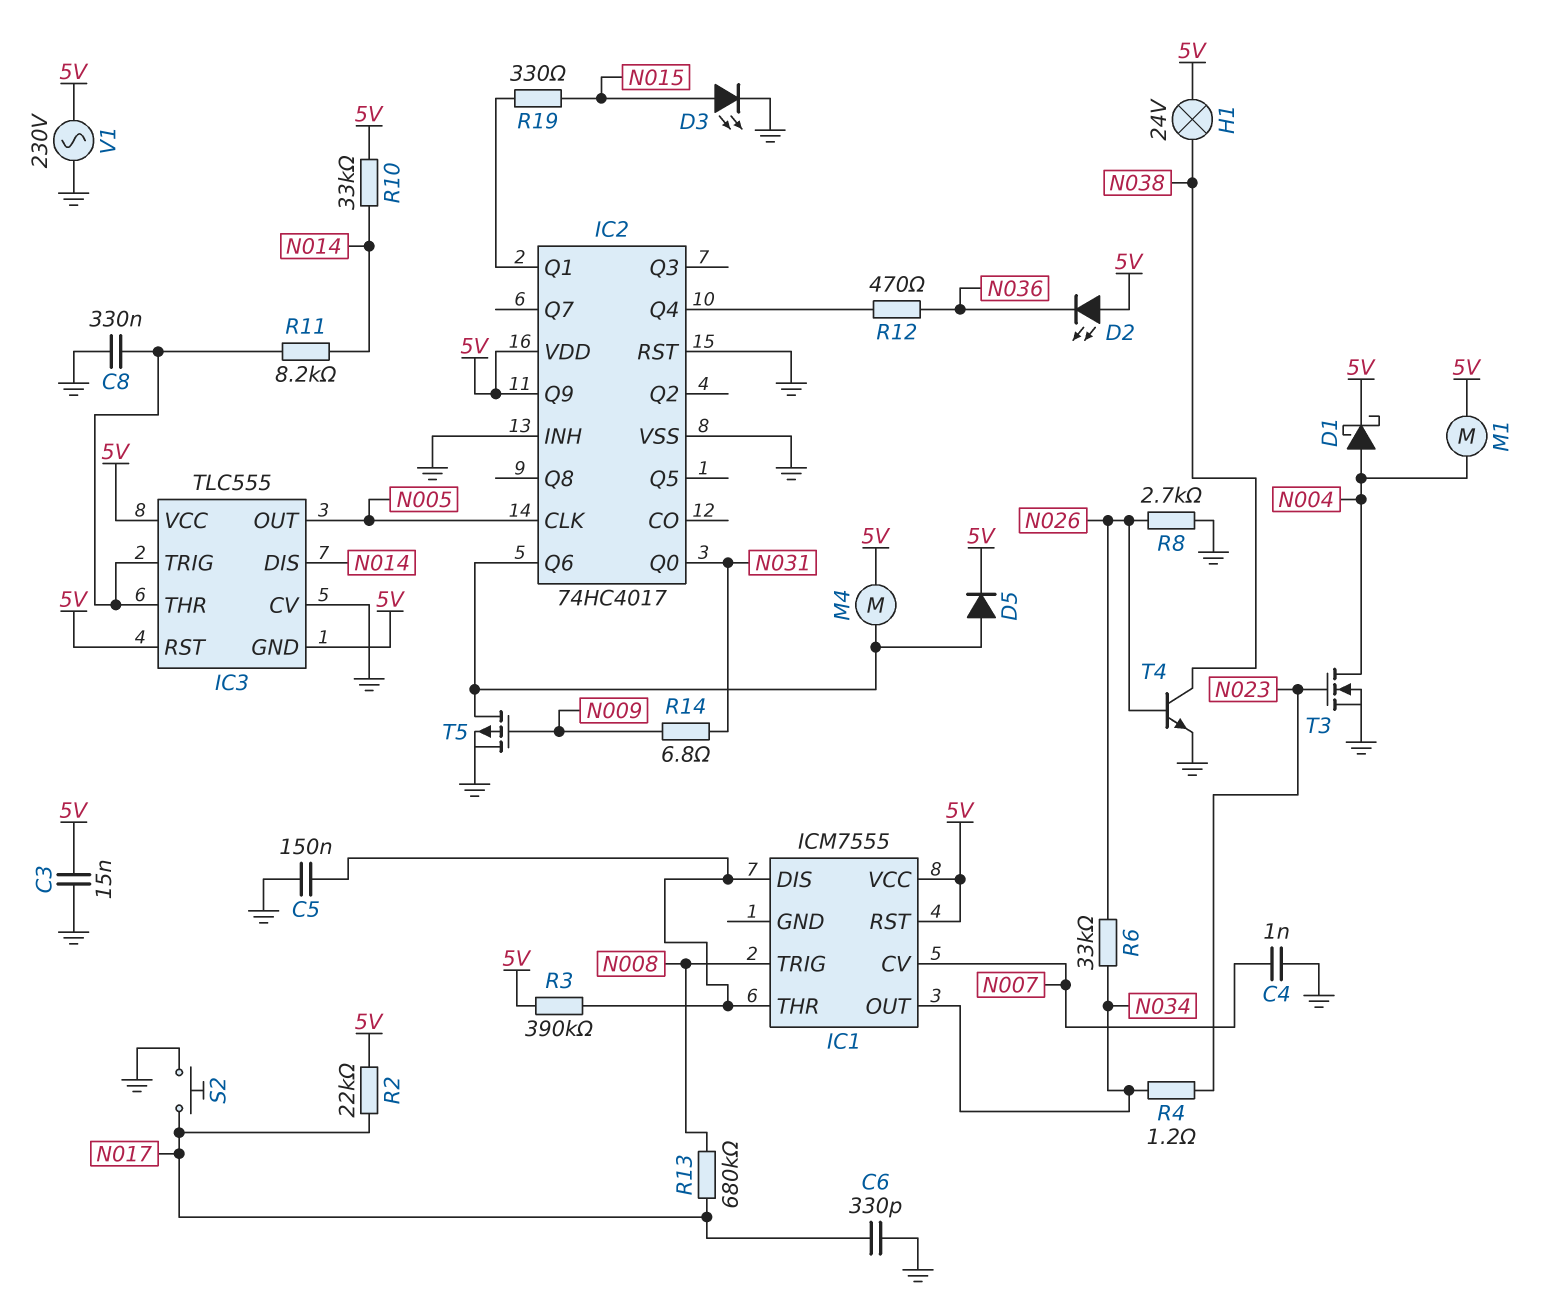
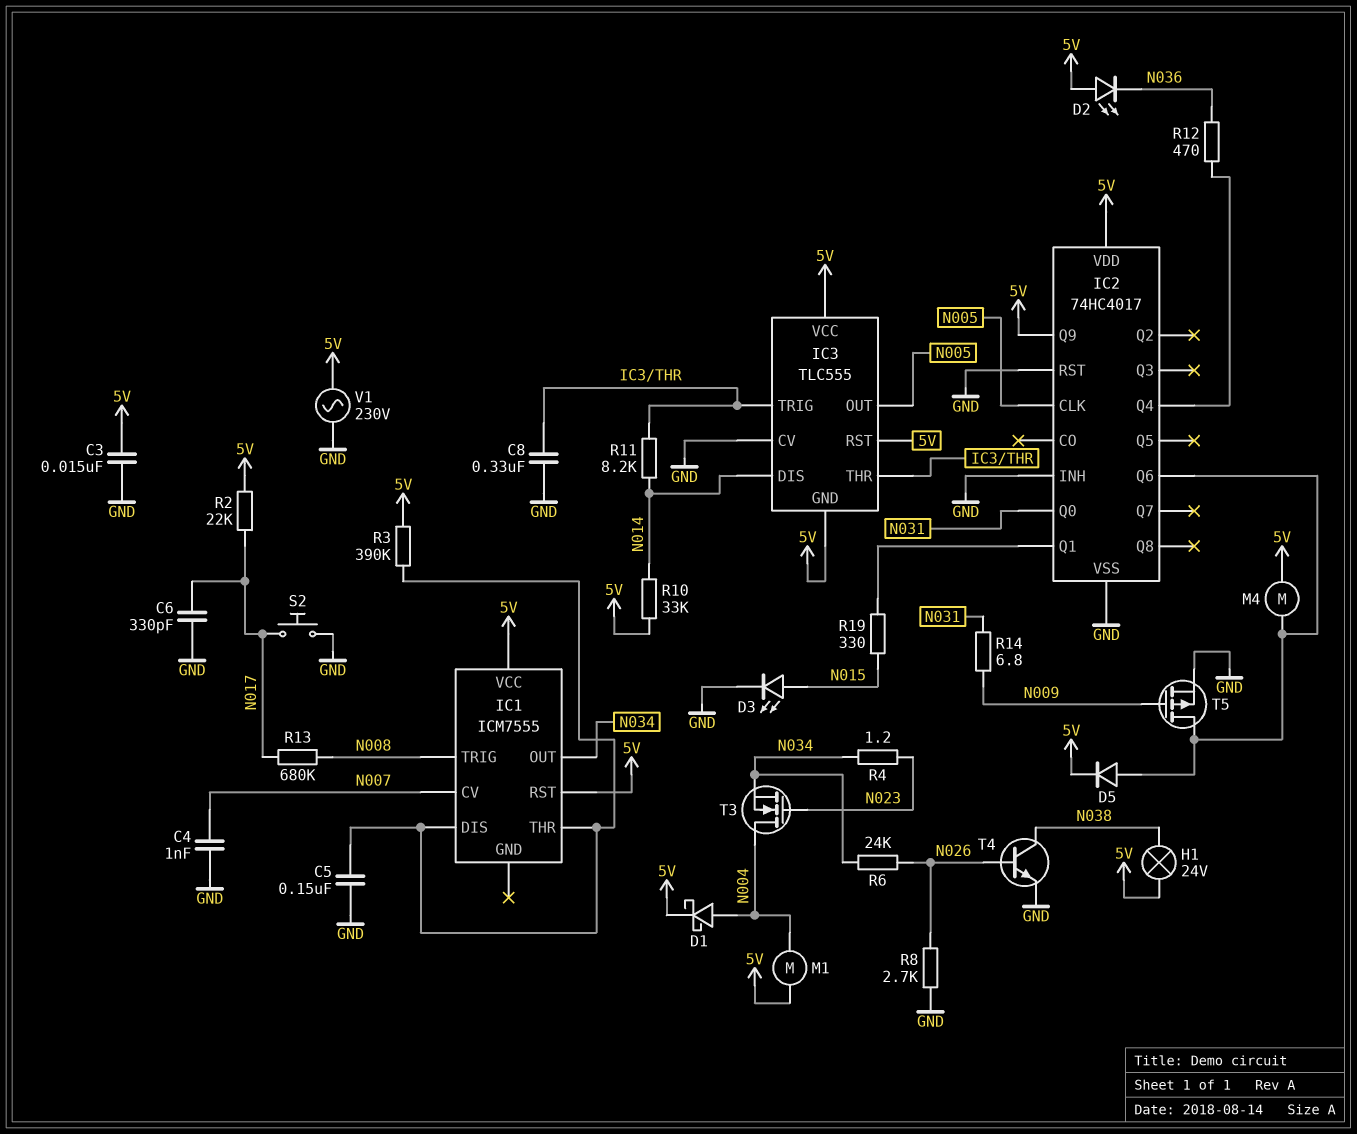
R6: 33k (N026, N034) -> 24k (N026, N034)
T3: NMOS (G N023, D N004, S GND) -> NMOS (G N023, D N004, S N034)

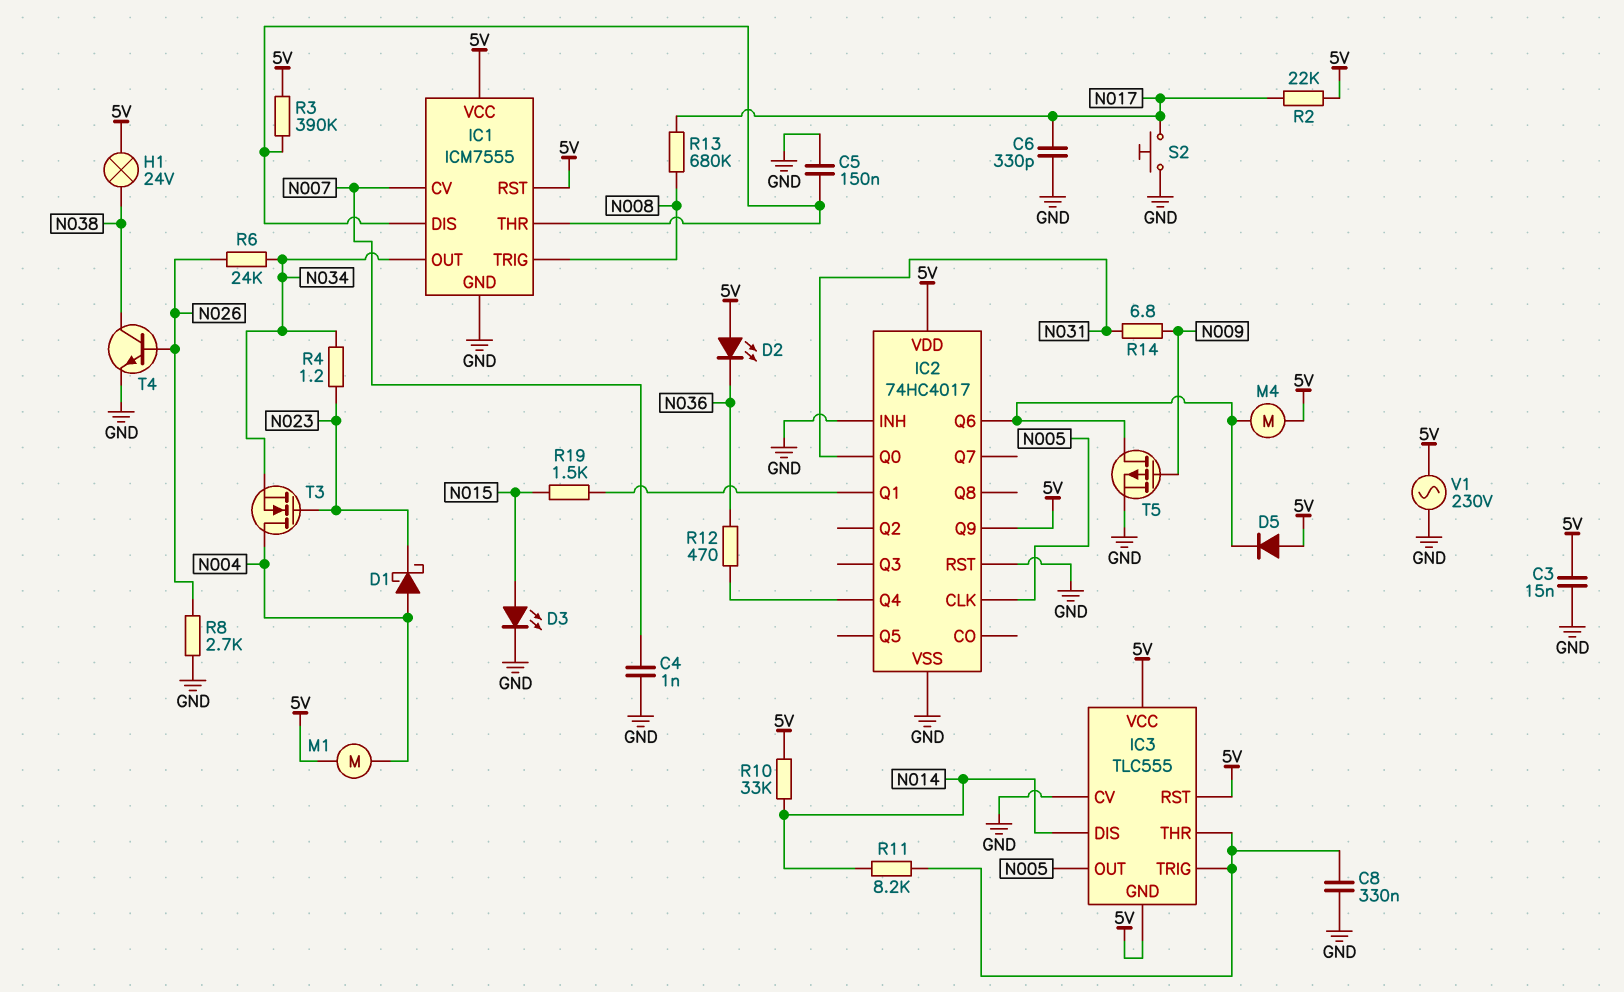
D1: schottky (A N004, K 5V) -> schottky (A N004, K N023)
D5: diode (A IC2/Q6, K 5V) -> diode (A 5V, K IC2/Q6)
IC1 pin GND: none -> GND
R19: 330 (IC2/Q1, N015) -> 1.5k (IC2/Q1, N015)

